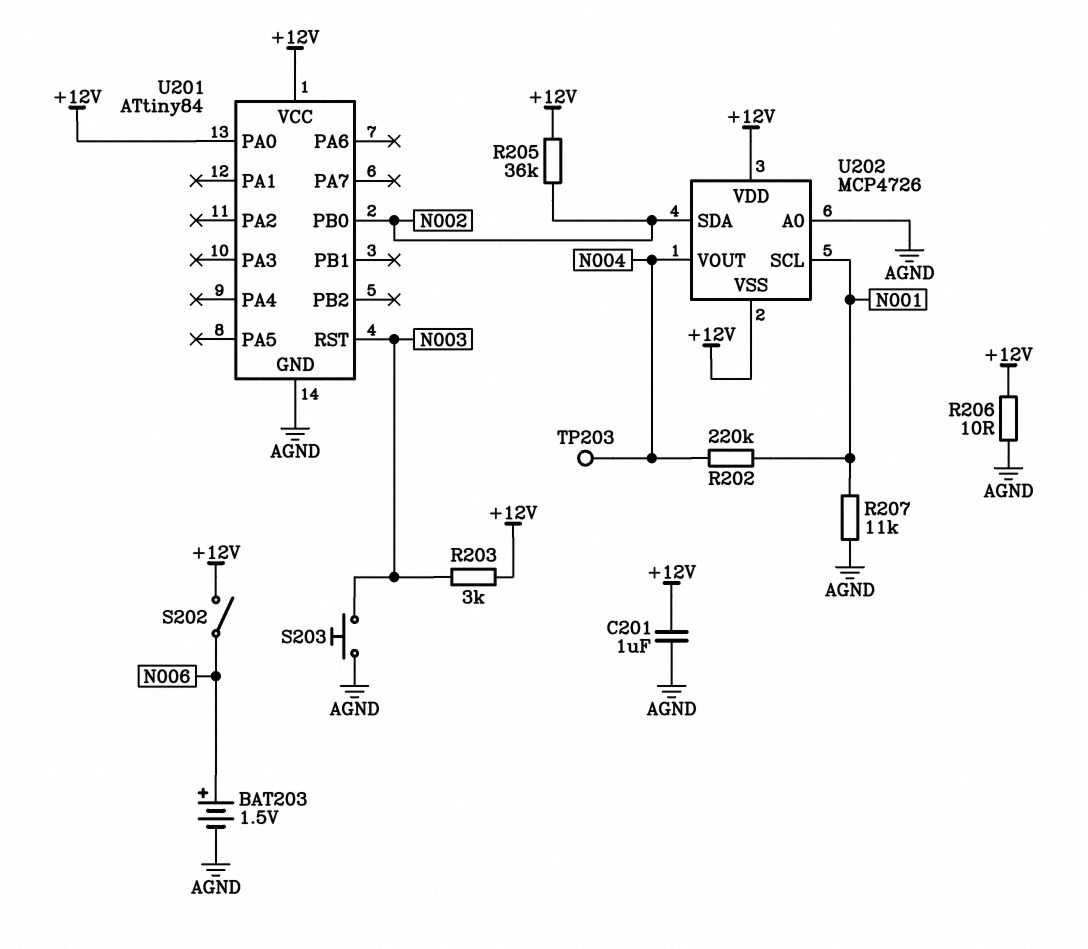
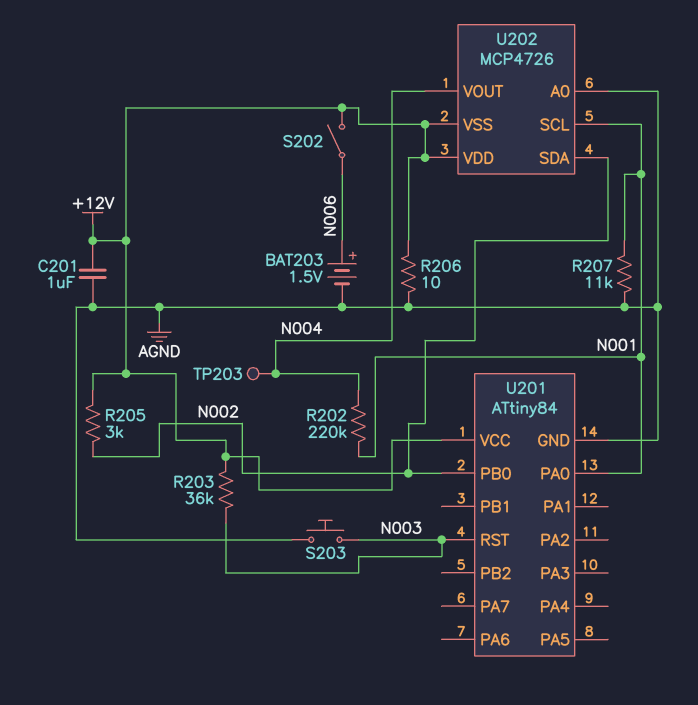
R203: 3k (+12V, N003) -> 36k (+12V, N003)
R205: 36k (+12V, N002) -> 3k (+12V, N002)
U201 pin PA0: +12V -> N001

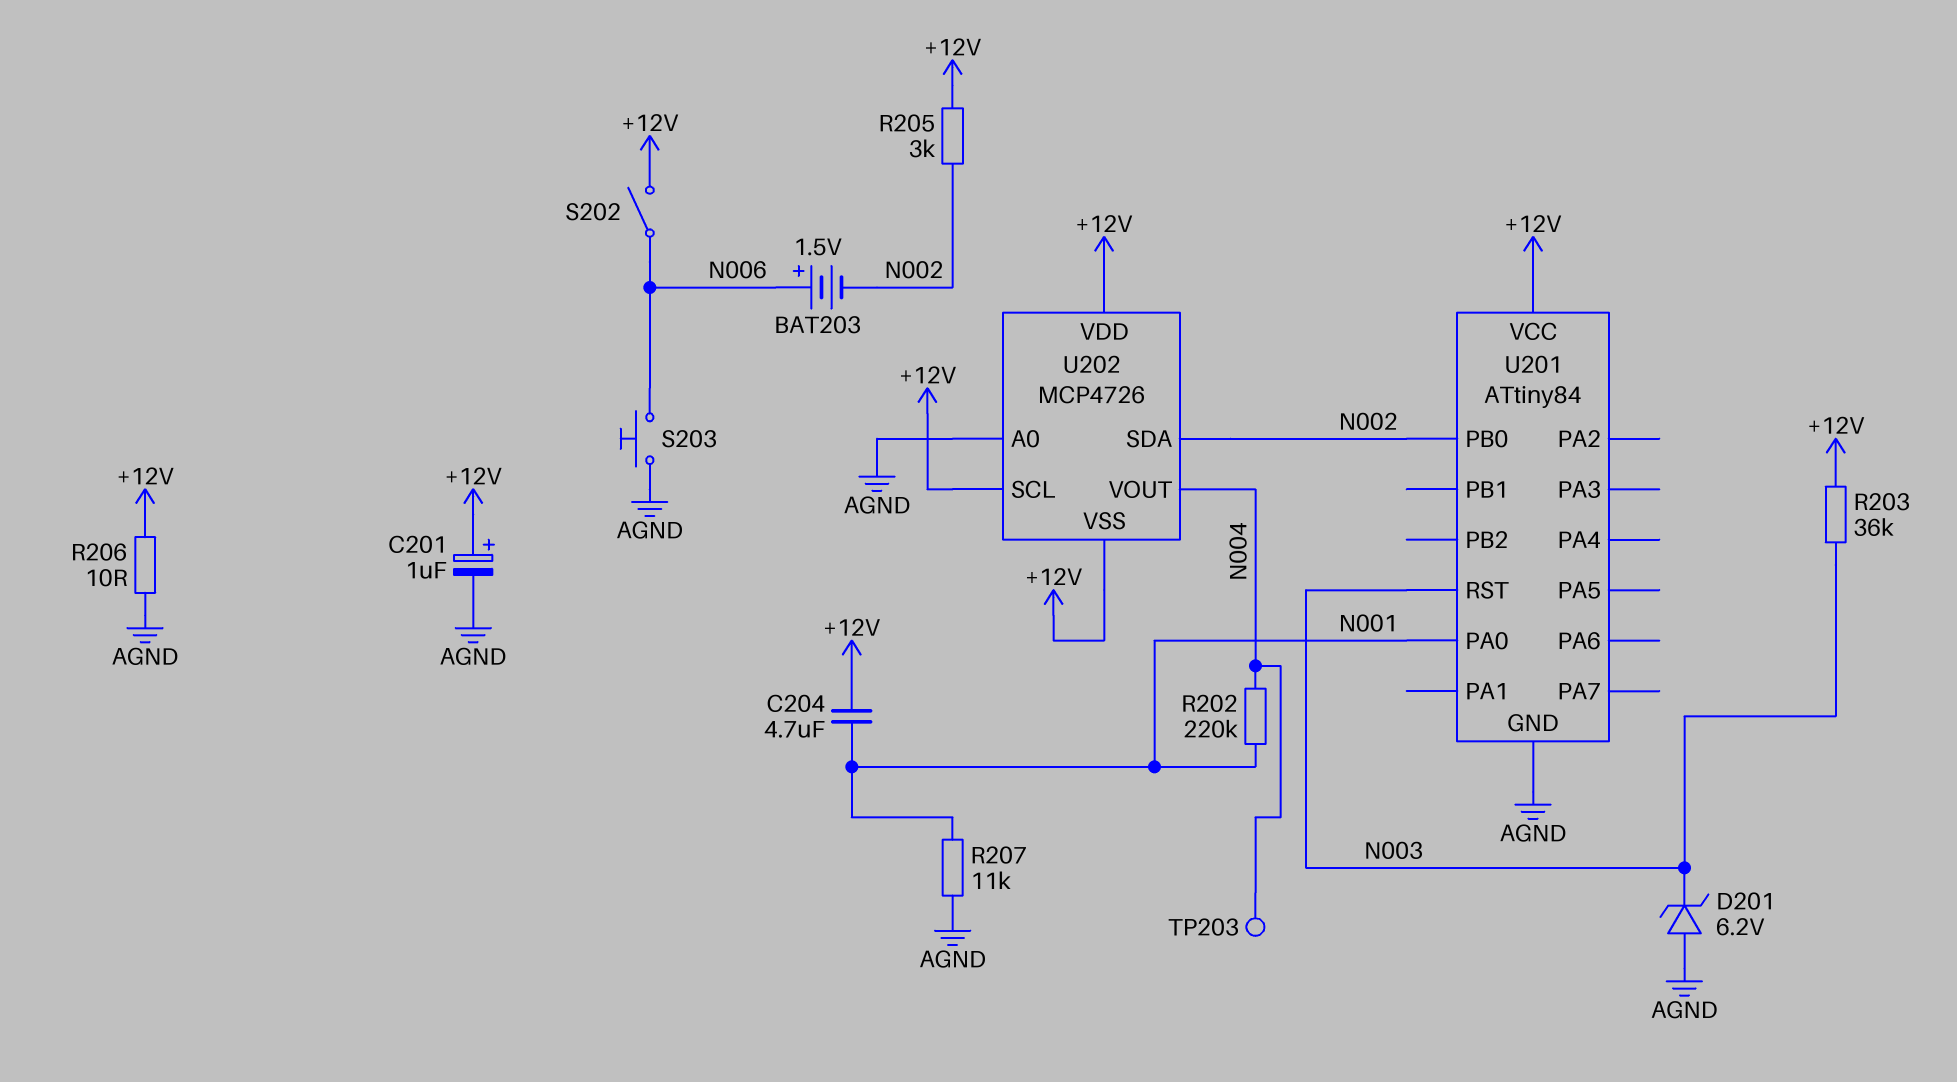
BAT203: 1.5V (plus N006, minus AGND) -> 1.5V (plus N006, minus N002)
C201: 1uF (+12V, AGND) -> 1uF (plus +12V, minus AGND)
C204: none -> 4.7uF (+12V, N001)
D201: none -> zener 6.2V (A AGND, K N003)
S203: button (AGND, N003) -> button (AGND, N006)
U202 pin SCL: N001 -> +12V

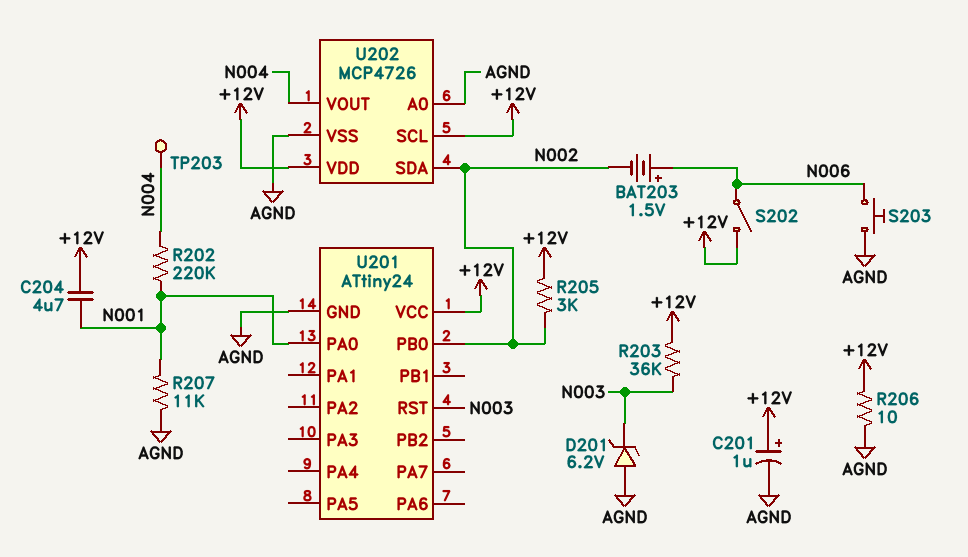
U201: ATtiny84 -> ATtiny24
U202 pin VSS: +12V -> AGND

